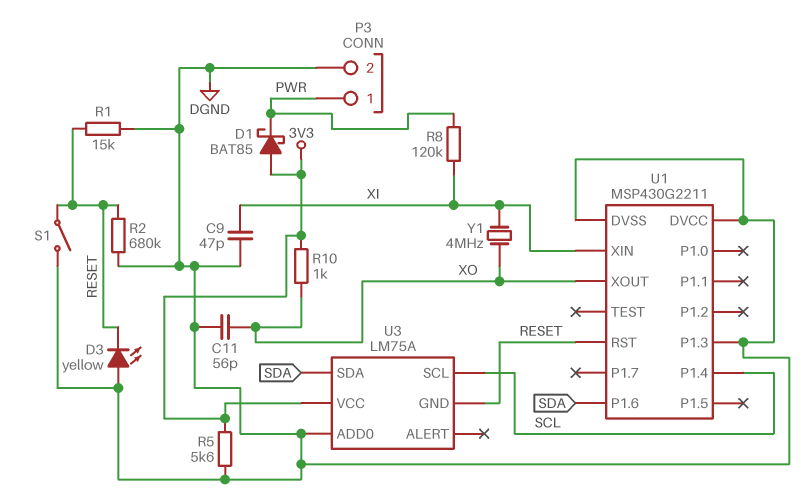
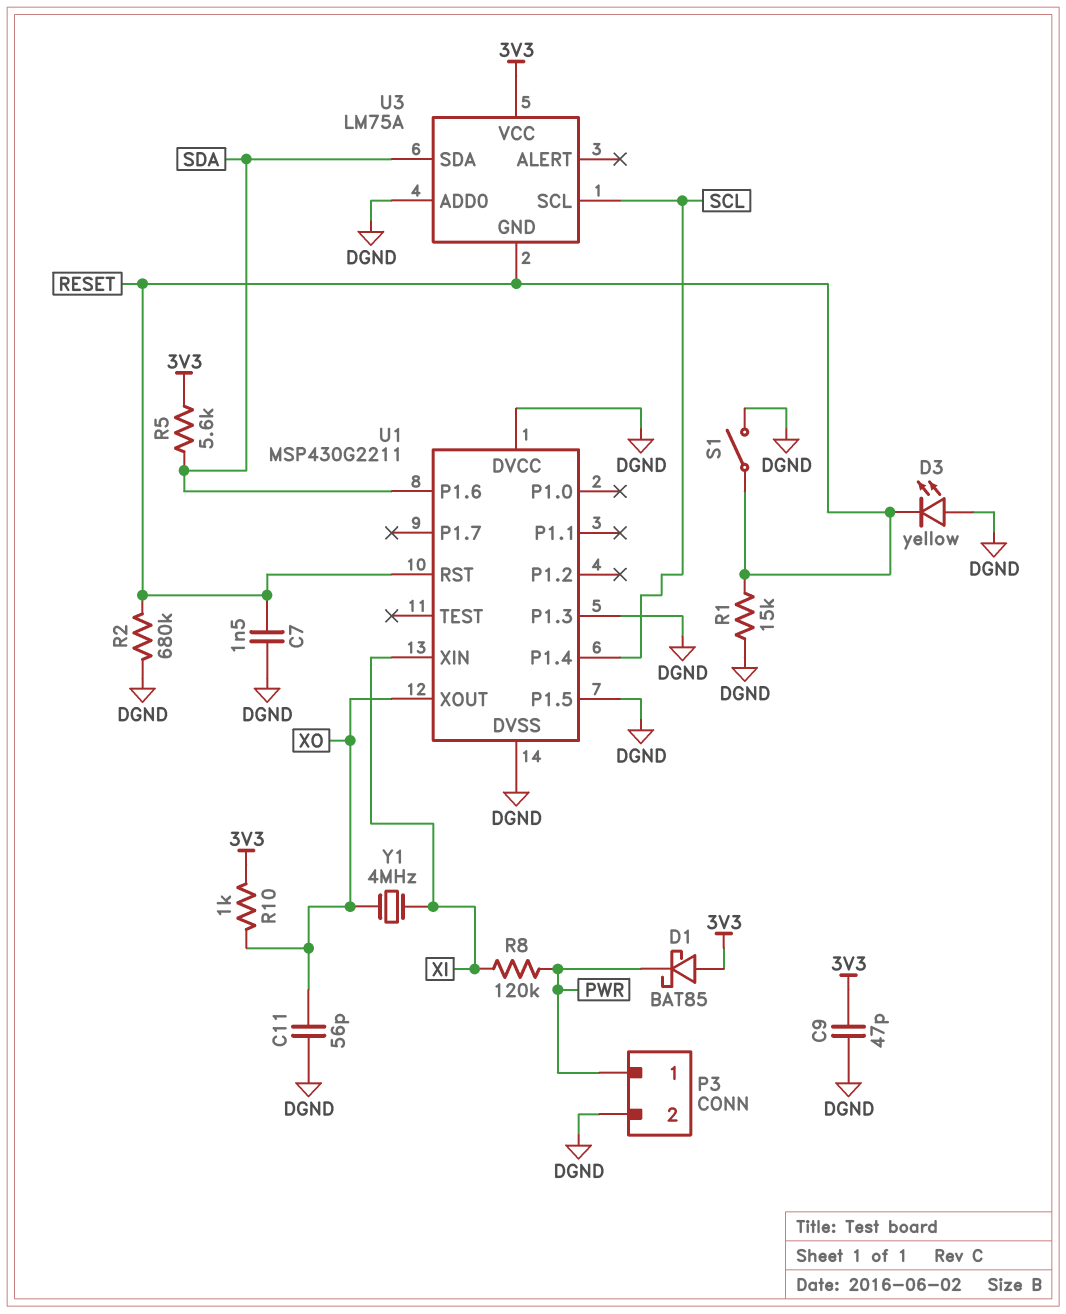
C7: none -> 1.5nF (DGND, RESET)
C9: 47pF (DGND, XI) -> 47pF (3V3, DGND)
R5: 5.6k (3V3, DGND) -> 5.6k (3V3, SDA)
U1 pin P1.5: none -> DGND

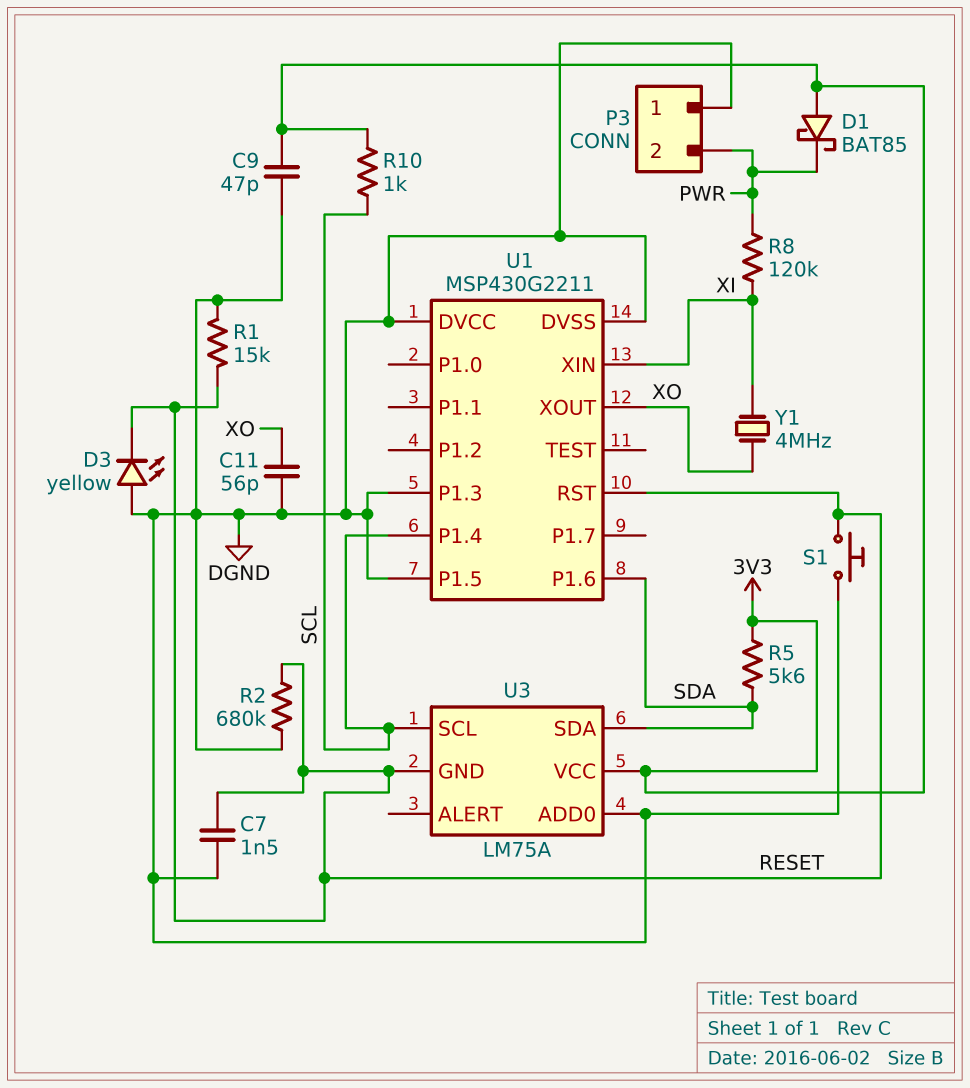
P3 pin 1: PWR -> DGND
P3 pin 2: DGND -> PWR
R10: 1k (3V3, XO) -> 1k (3V3, SCL)
S1: switch (DGND, RESET) -> button (DGND, RESET)

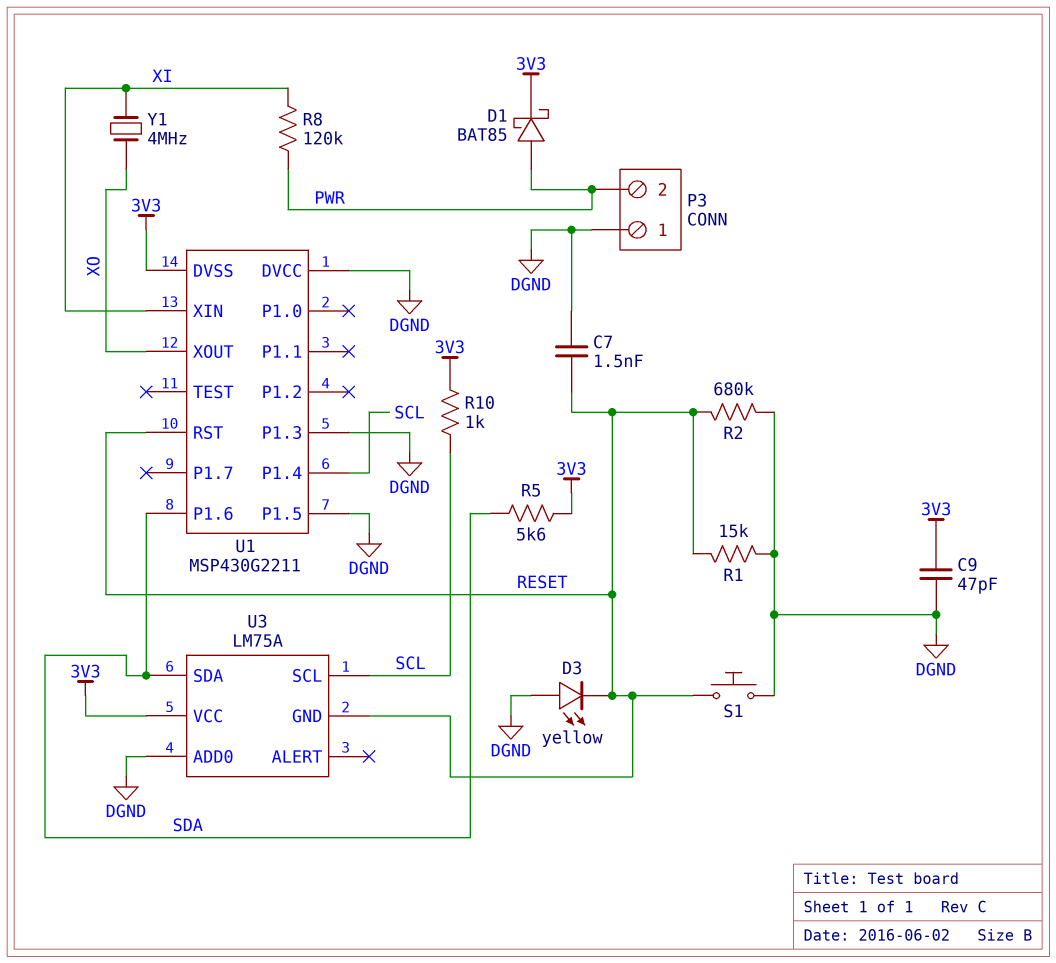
C11: 56pF (DGND, XO) -> none
D1: schottky BAT85 (A 3V3, K PWR) -> schottky BAT85 (A PWR, K 3V3)
U1 pin DVSS: DGND -> 3V3

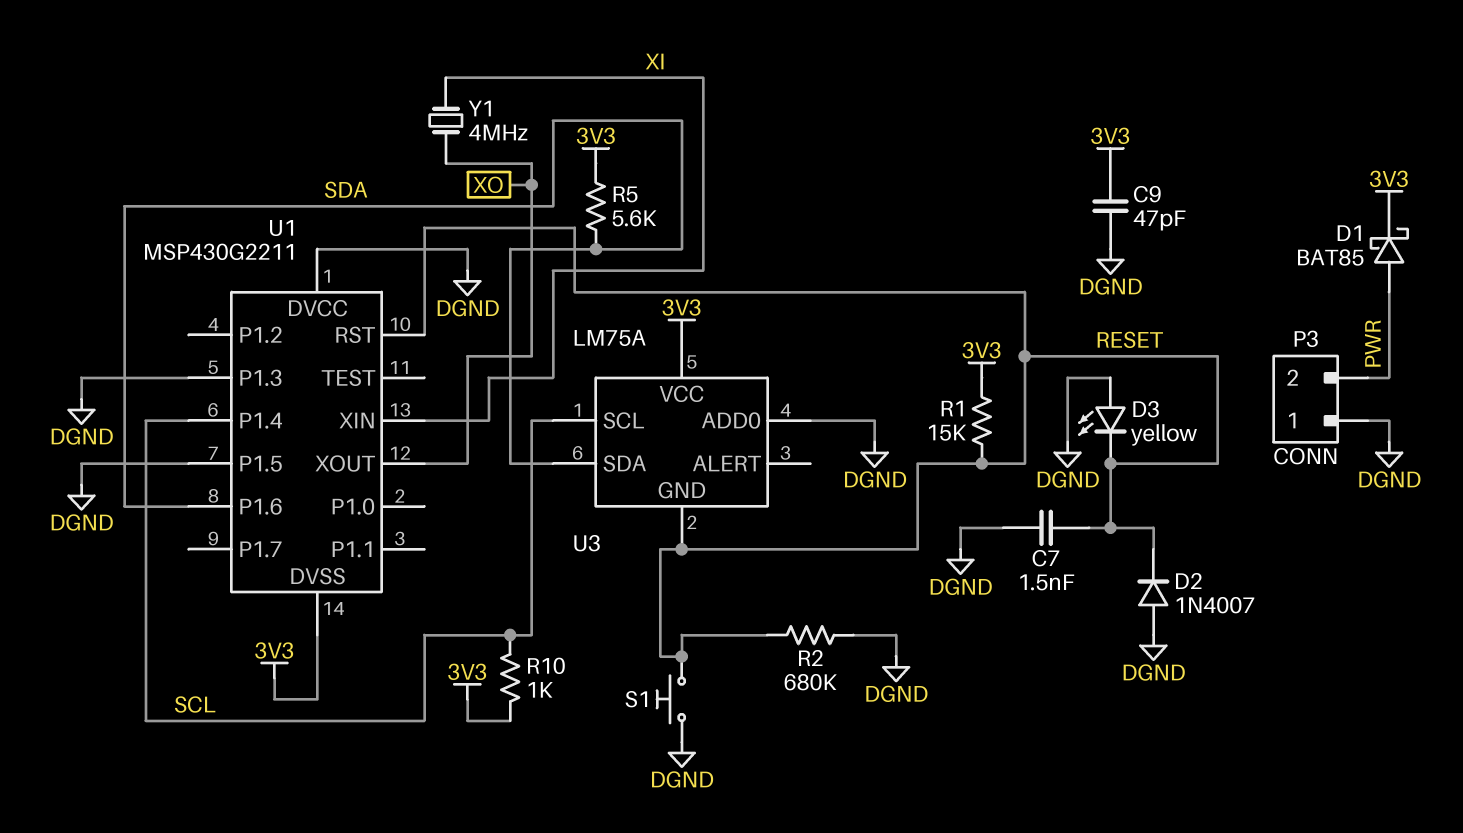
D2: none -> diode 1N4007 (A DGND, K RESET)
R1: 15k (DGND, RESET) -> 15k (3V3, RESET)
R8: 120k (PWR, XI) -> none

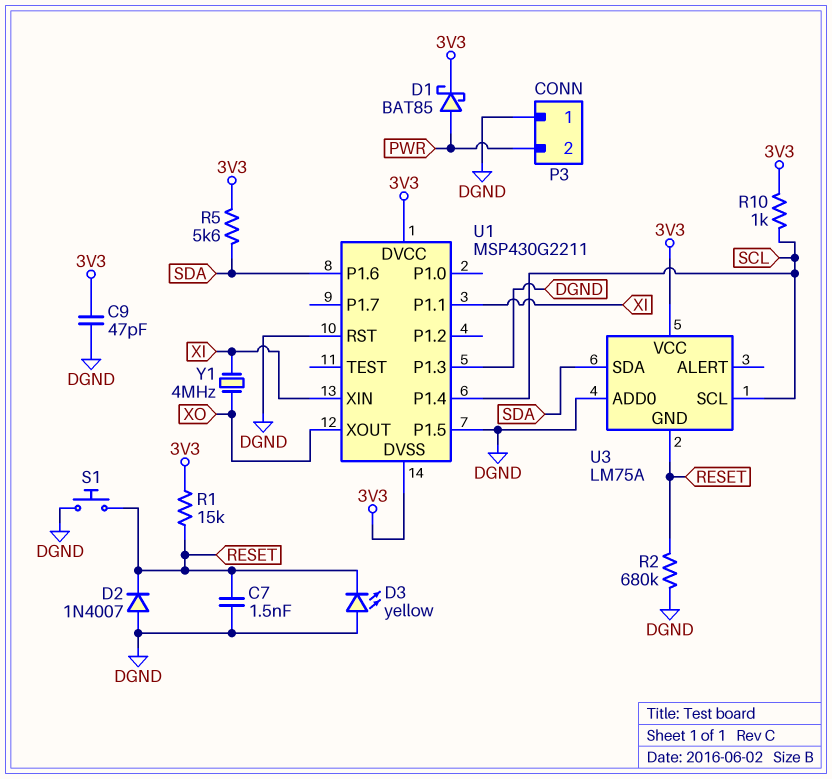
U1 pin DVCC: DGND -> 3V3
U1 pin P1.1: none -> XI
U1 pin RST: RESET -> DGND

